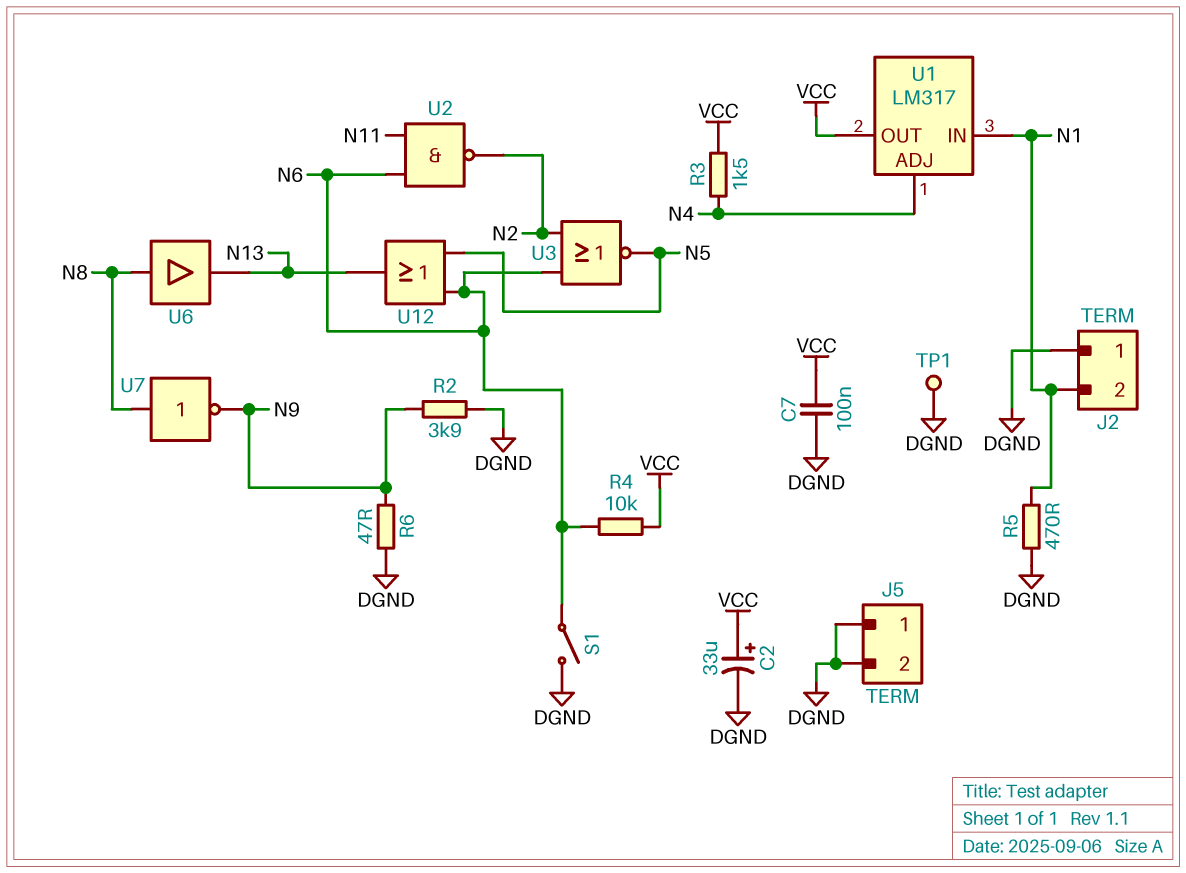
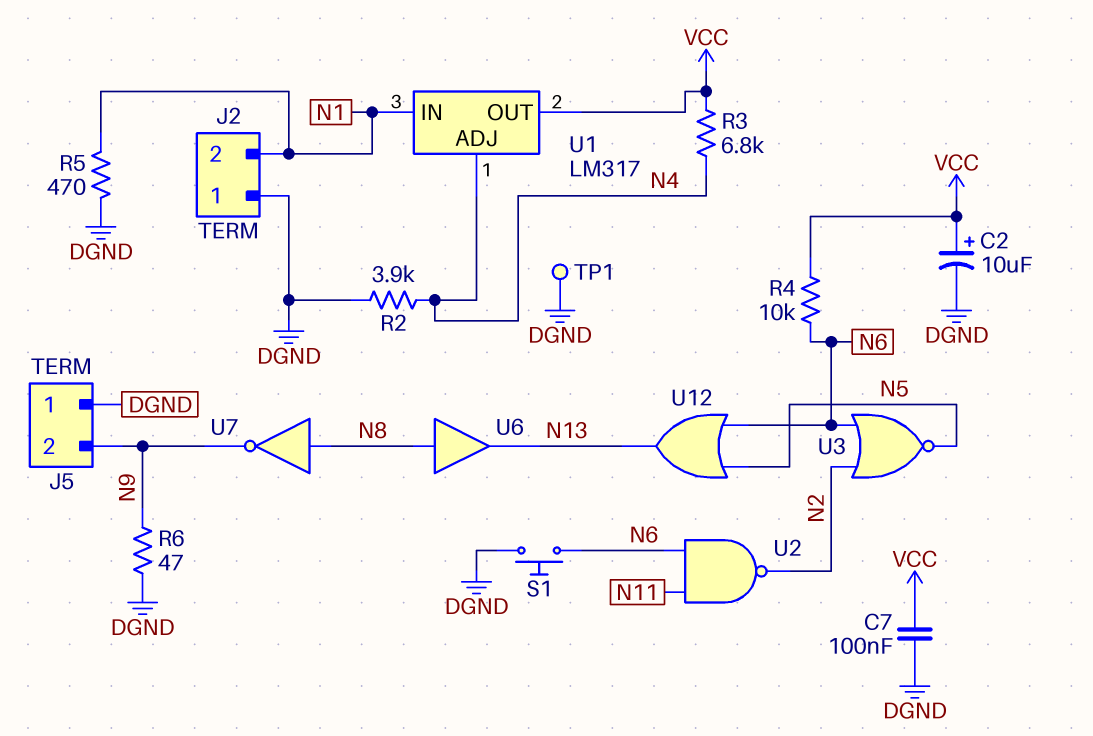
C2: 33uF (plus VCC, minus DGND) -> 10uF (plus VCC, minus DGND)
J5 pin 2: DGND -> N9
R2: 3.9k (DGND, N9) -> 3.9k (DGND, N4)
R3: 1.5k (N4, VCC) -> 6.8k (N4, VCC)
S1: switch (DGND, N6) -> button (DGND, N6)

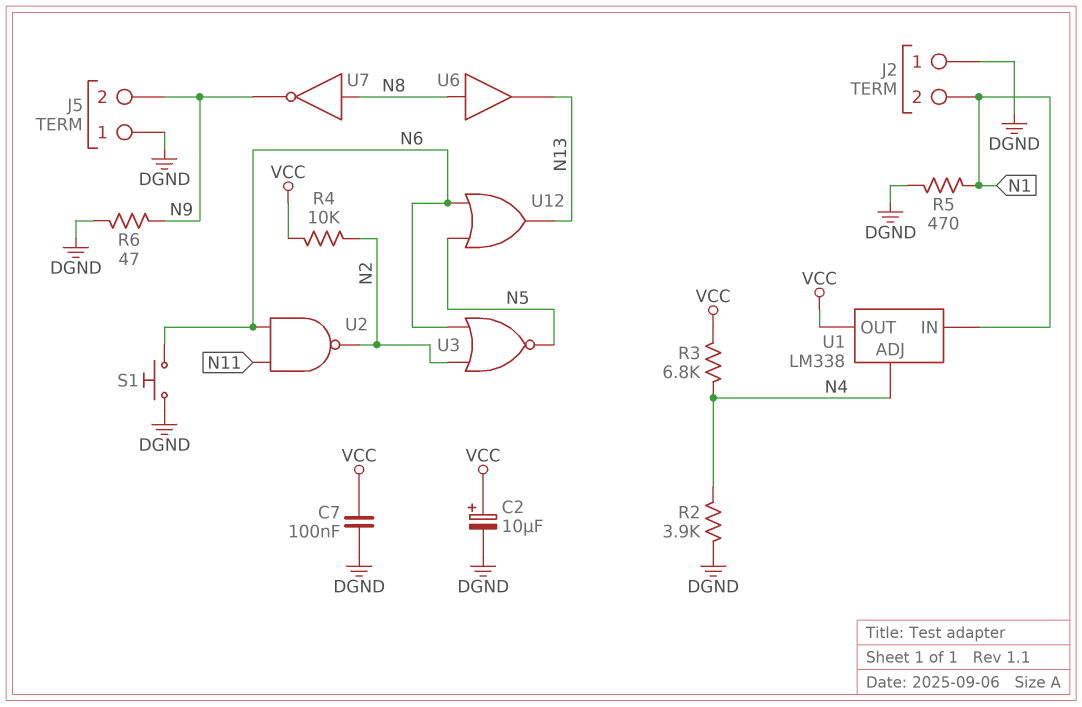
R4: 10k (N6, VCC) -> 10k (N2, VCC)
TP1: test point (DGND) -> none
U1: LM317 -> LM338

